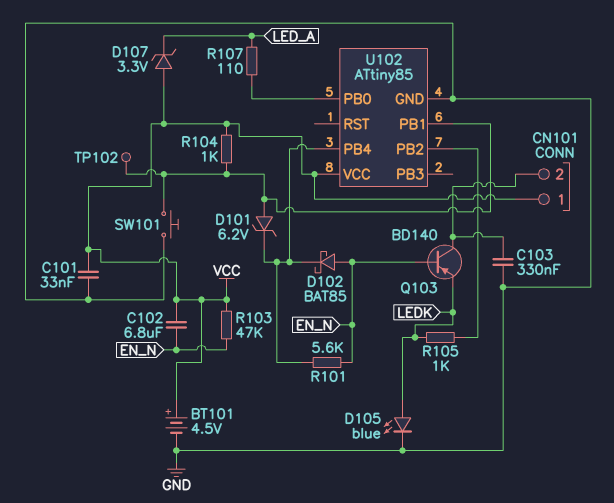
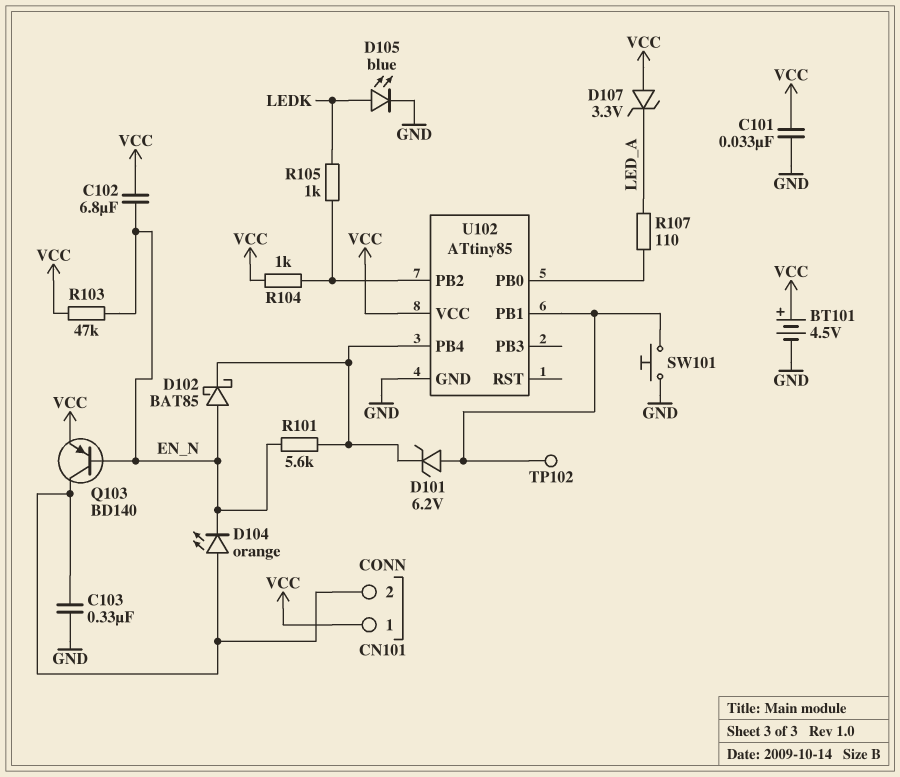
D104: none -> LED orange (A CN101/2, K EN_N)
Q103: PNP BD140 (B EN_N, C CN101/2, E LEDK) -> PNP BD140 (B EN_N, C CN101/2, E VCC)
R104: 1k (U102/PB1, VCC) -> 1k (U102/PB2, VCC)

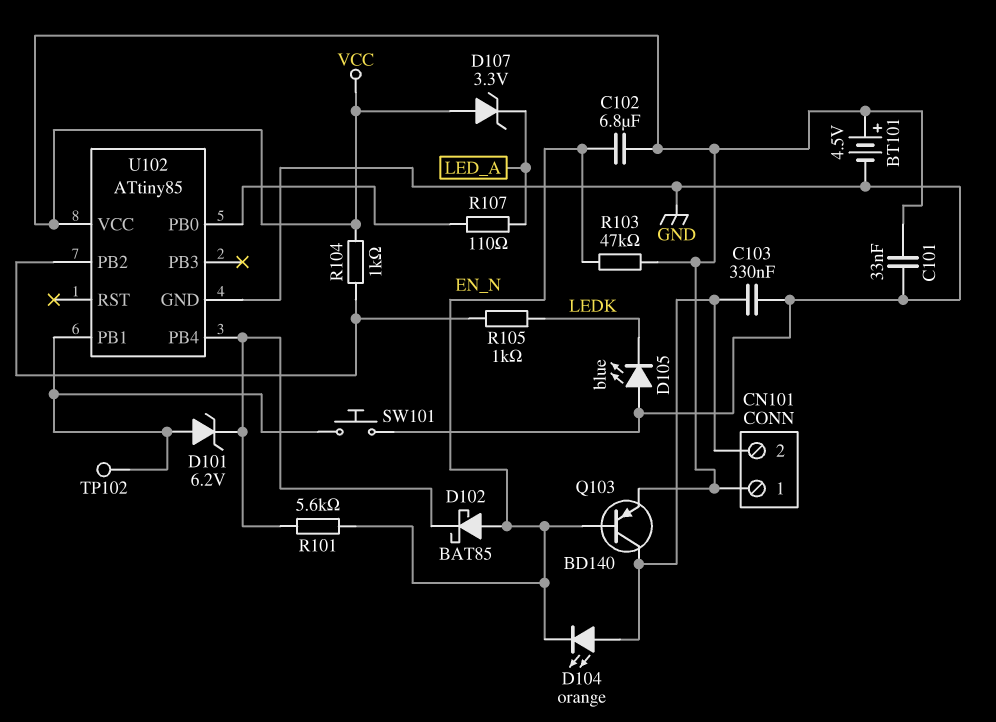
D105: LED blue (A LEDK, K GND) -> LED blue (A GND, K LEDK)

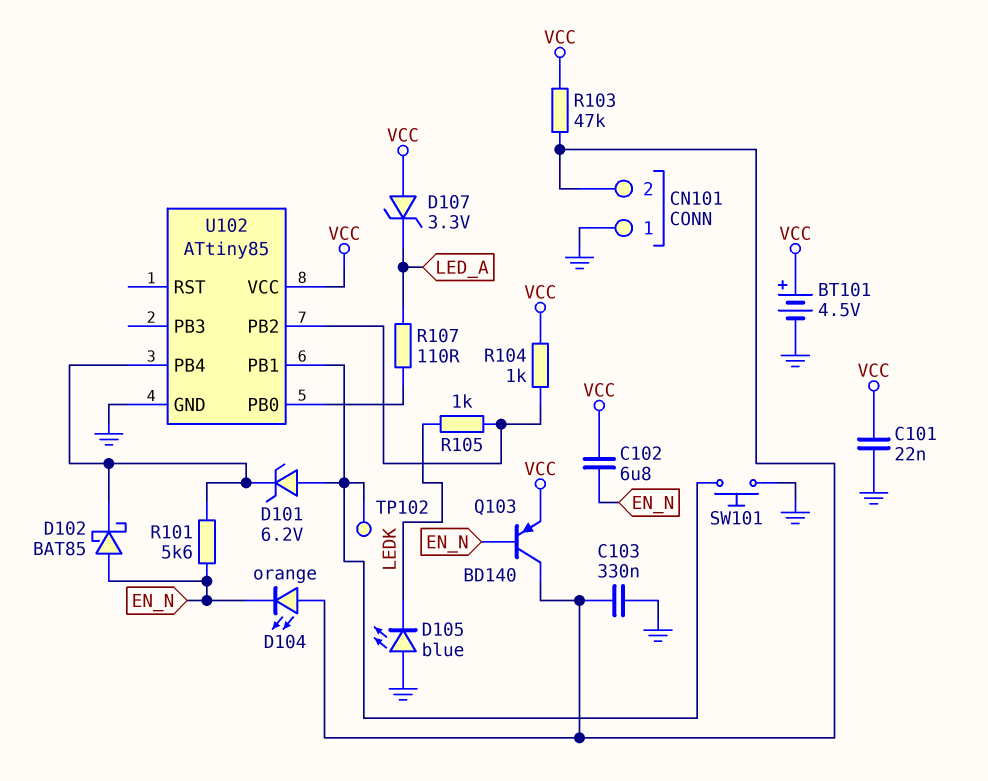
C101: 33nF (GND, VCC) -> 22nF (GND, VCC)
CN101 pin 1: VCC -> GND
R103: 47k (EN_N, VCC) -> 47k (CN101/2, VCC)

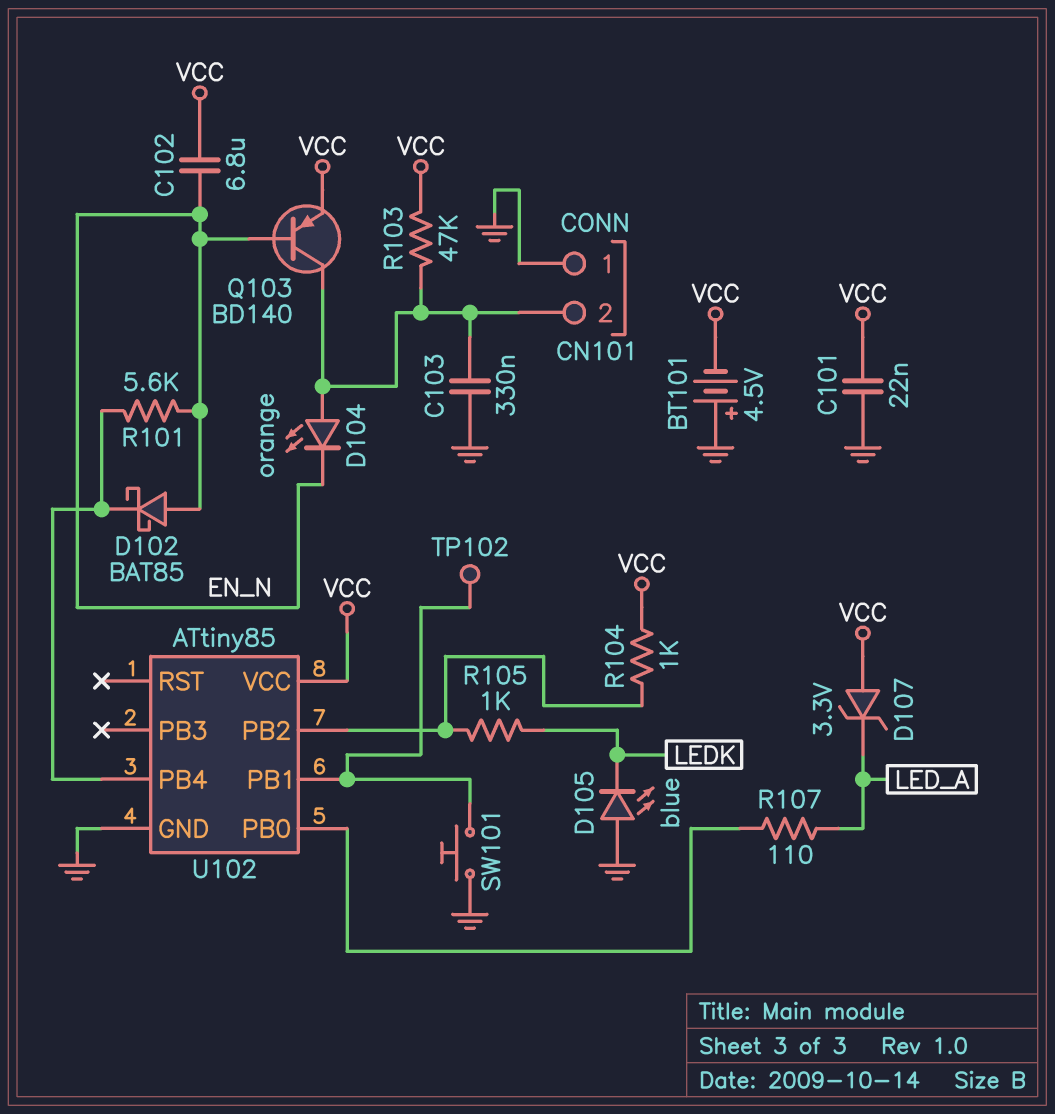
BT101: 4.5V (plus VCC, minus GND) -> 4.5V (plus GND, minus VCC)
D101: zener 6.2V (A U102/PB1, K U102/PB4) -> none

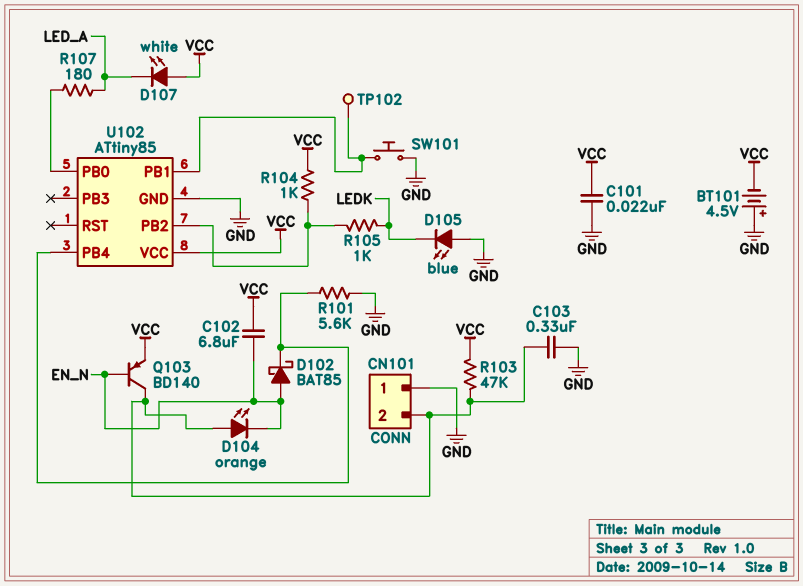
D107: zener 3.3V (A VCC, K LED_A) -> LED white (A VCC, K LED_A)
R101: 5.6k (EN_N, U102/PB4) -> 5.6k (GND, U102/PB4)
R107: 110 (LED_A, U102/PB0) -> 180 (LED_A, U102/PB0)

